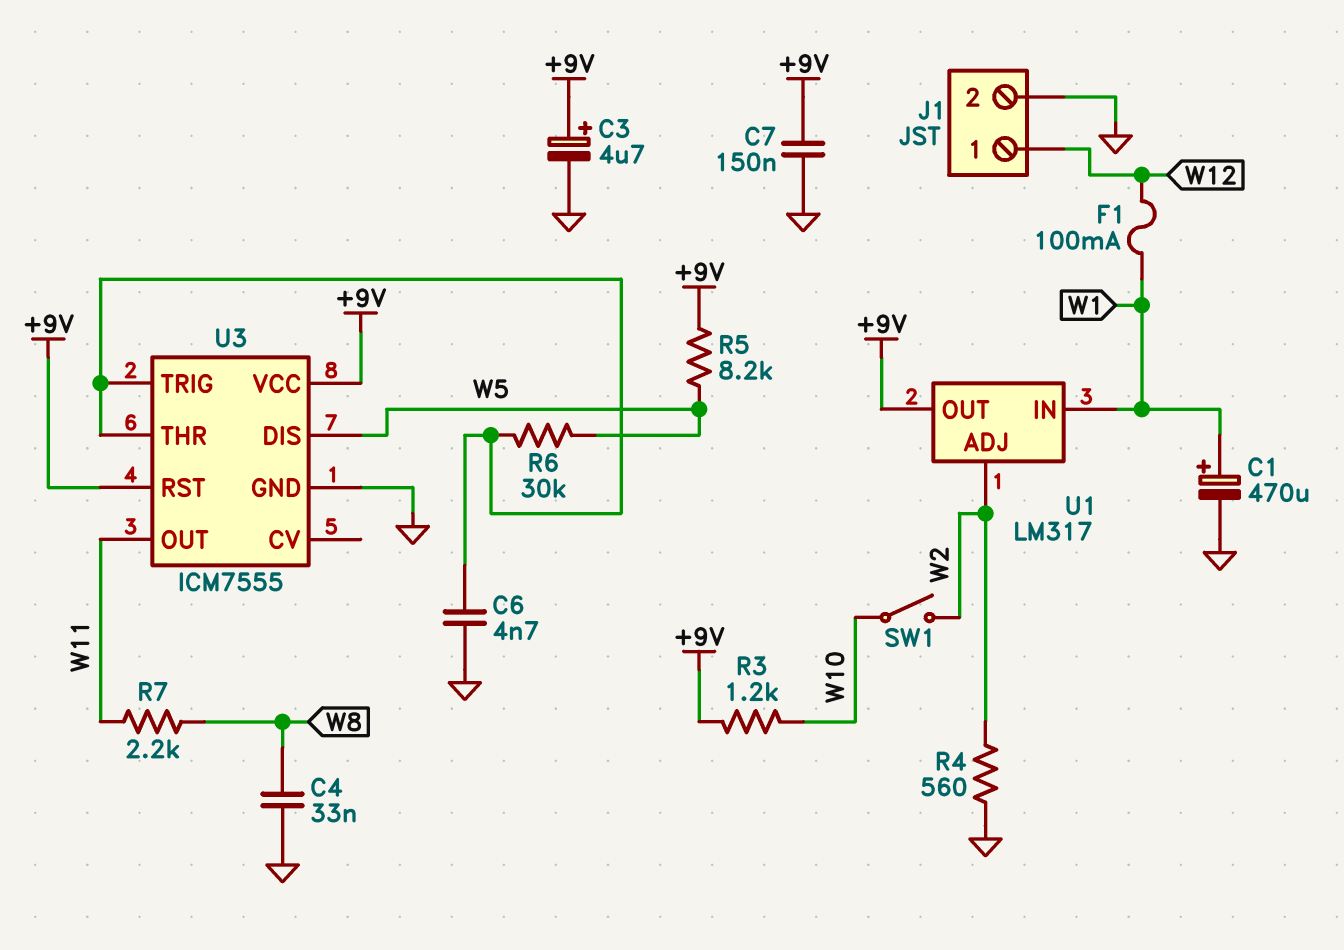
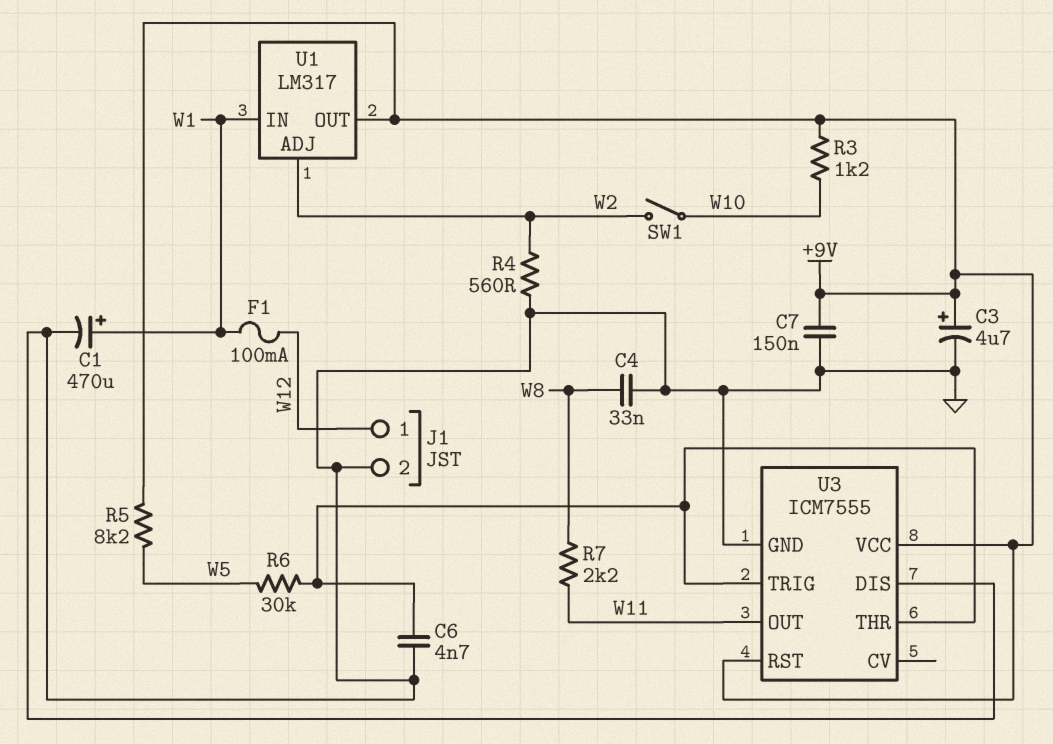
U3 pin DIS: W5 -> GND

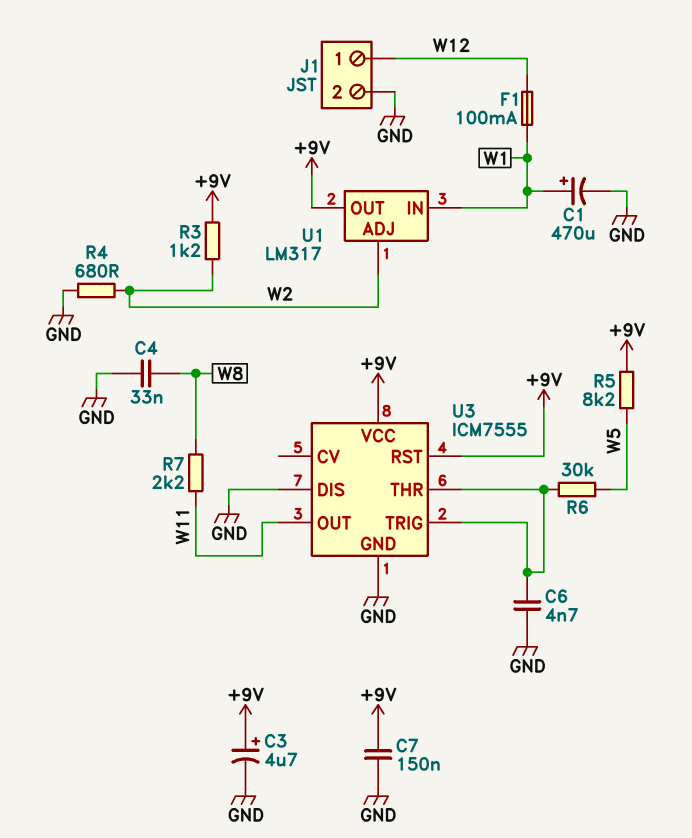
R3: 1.2k (+9V, W10) -> 1.2k (+9V, W2)
R4: 560 (GND, W2) -> 680 (GND, W2)
SW1: switch (W2, W10) -> none

